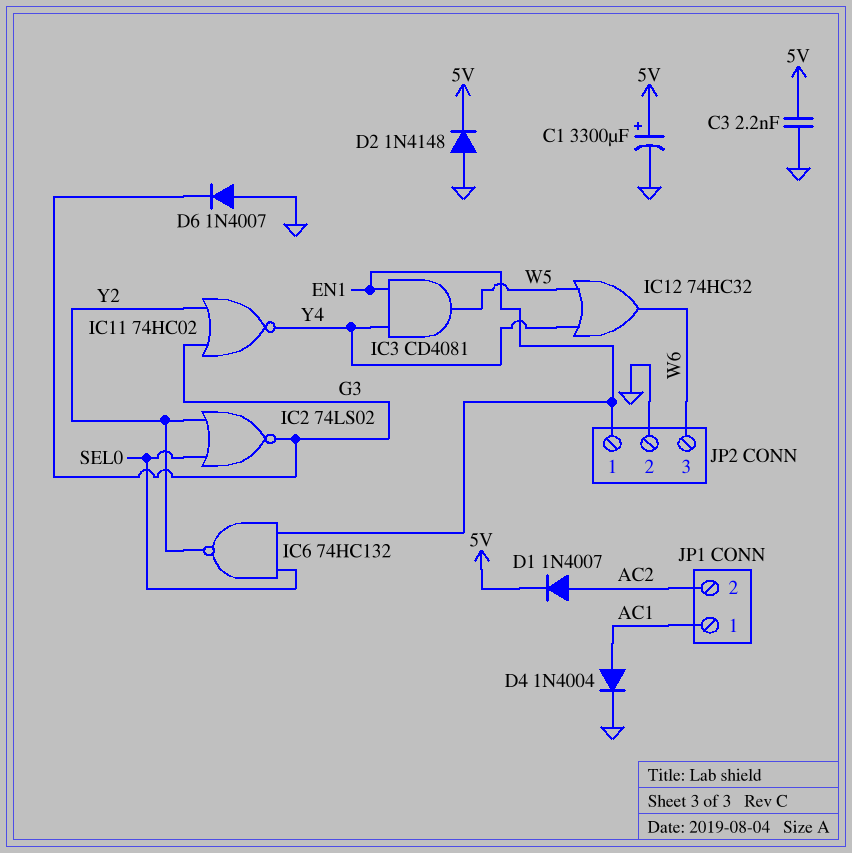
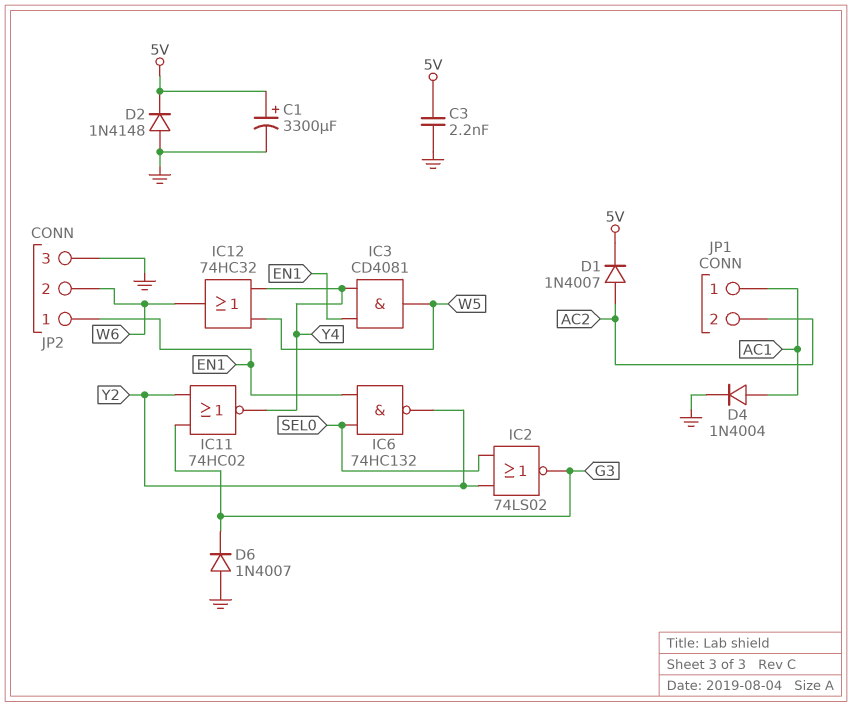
JP2 pin 2: GND -> W6
JP2 pin 3: W6 -> GND

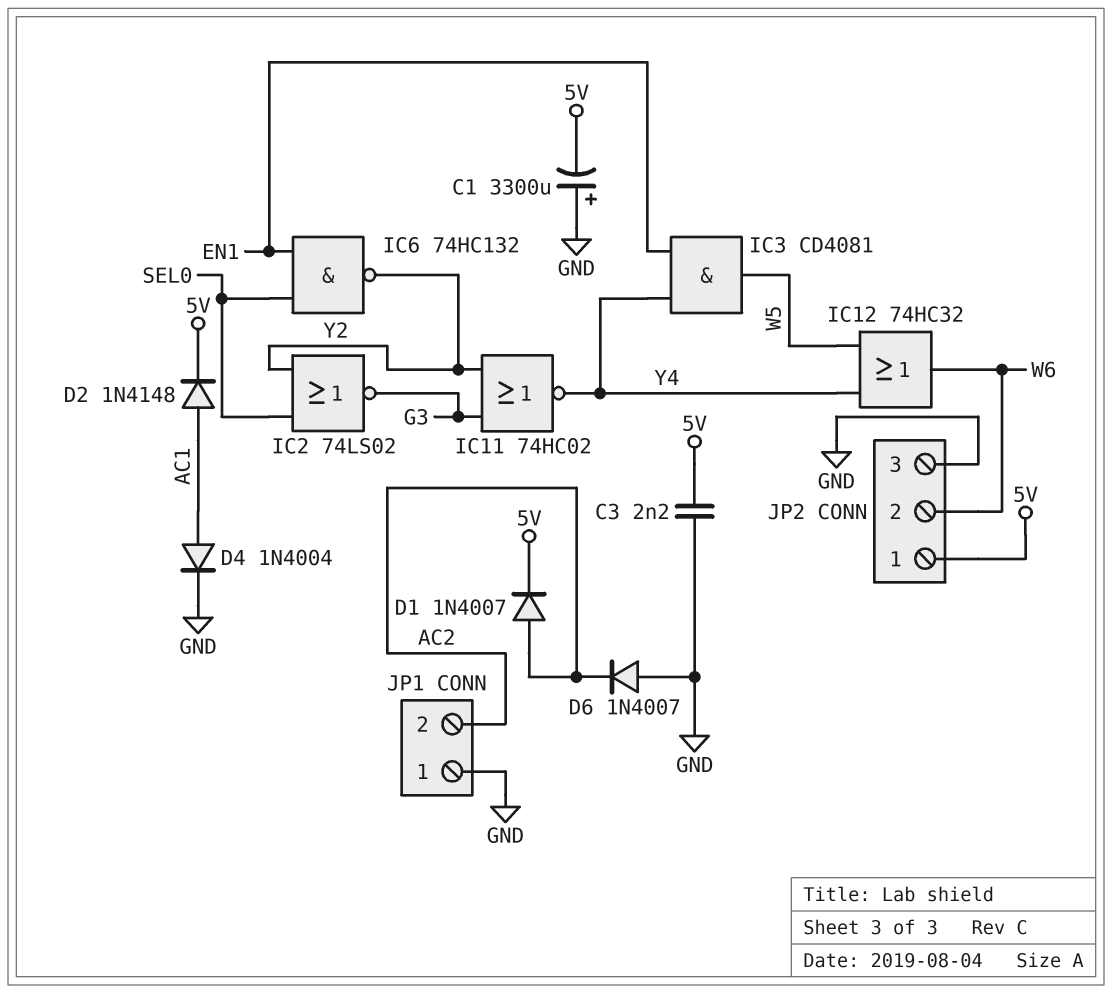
C1: 3300uF (plus 5V, minus GND) -> 3300uF (plus GND, minus 5V)
D2: diode 1N4148 (A GND, K 5V) -> diode 1N4148 (A AC1, K 5V)
D6: diode 1N4007 (A GND, K G3) -> diode 1N4007 (A GND, K AC2)
JP1 pin 1: AC1 -> GND
JP2 pin 1: EN1 -> 5V

